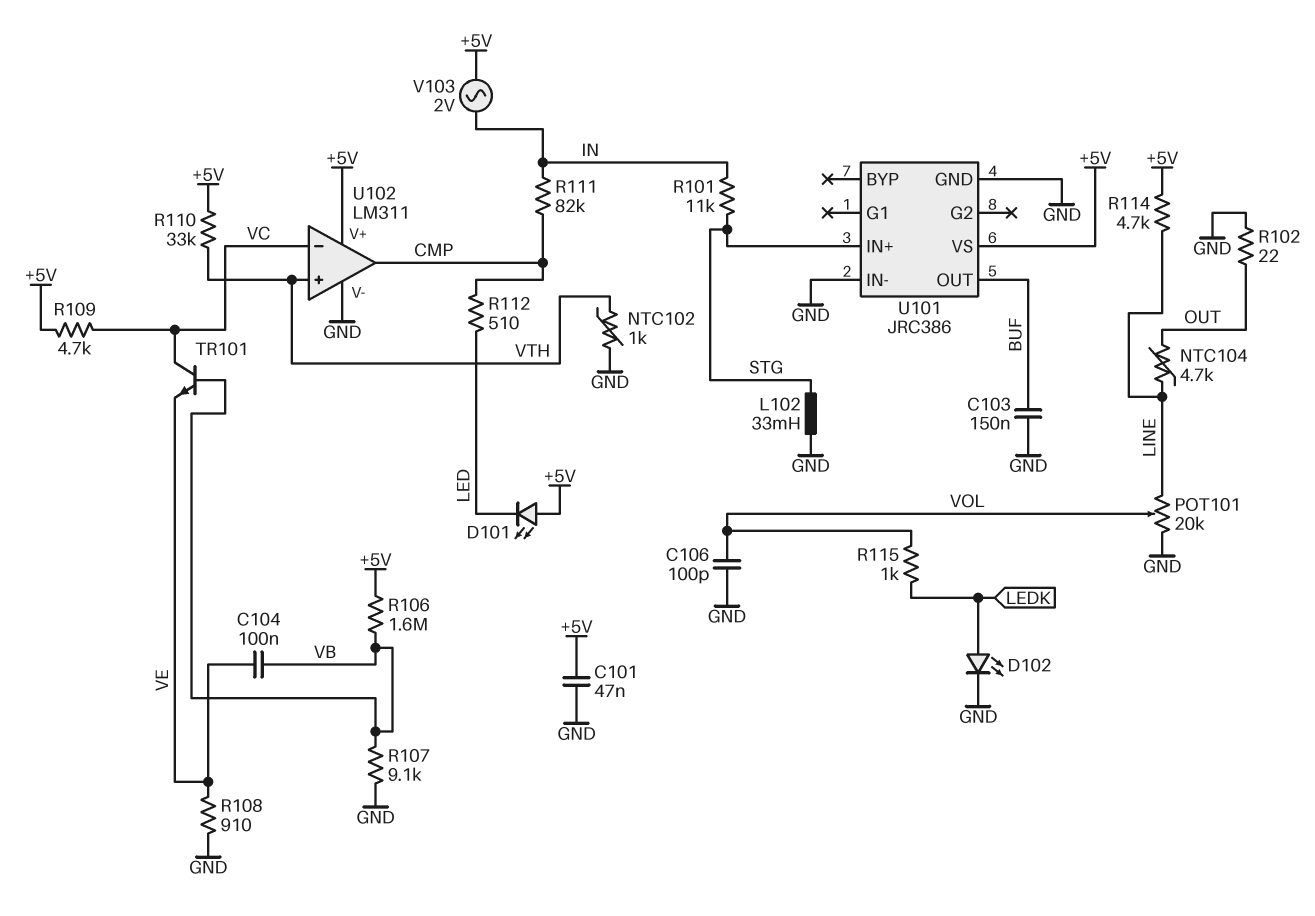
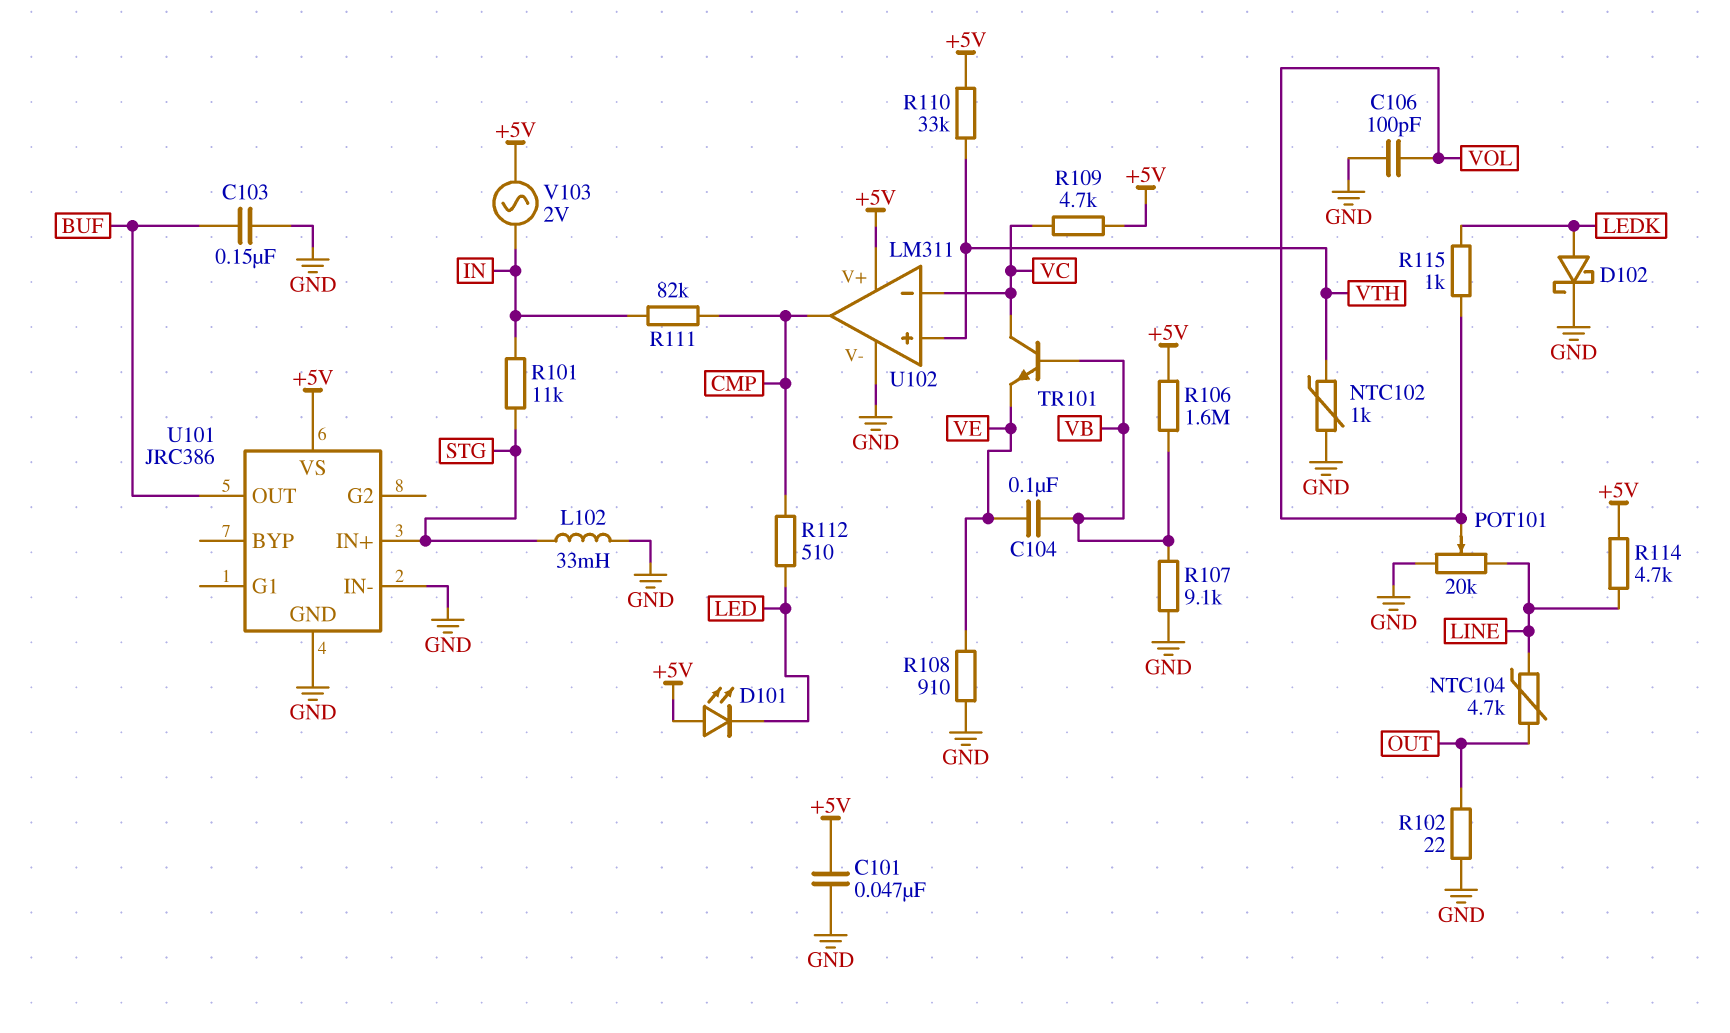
D102: LED (A LEDK, K GND) -> schottky (A LEDK, K GND)

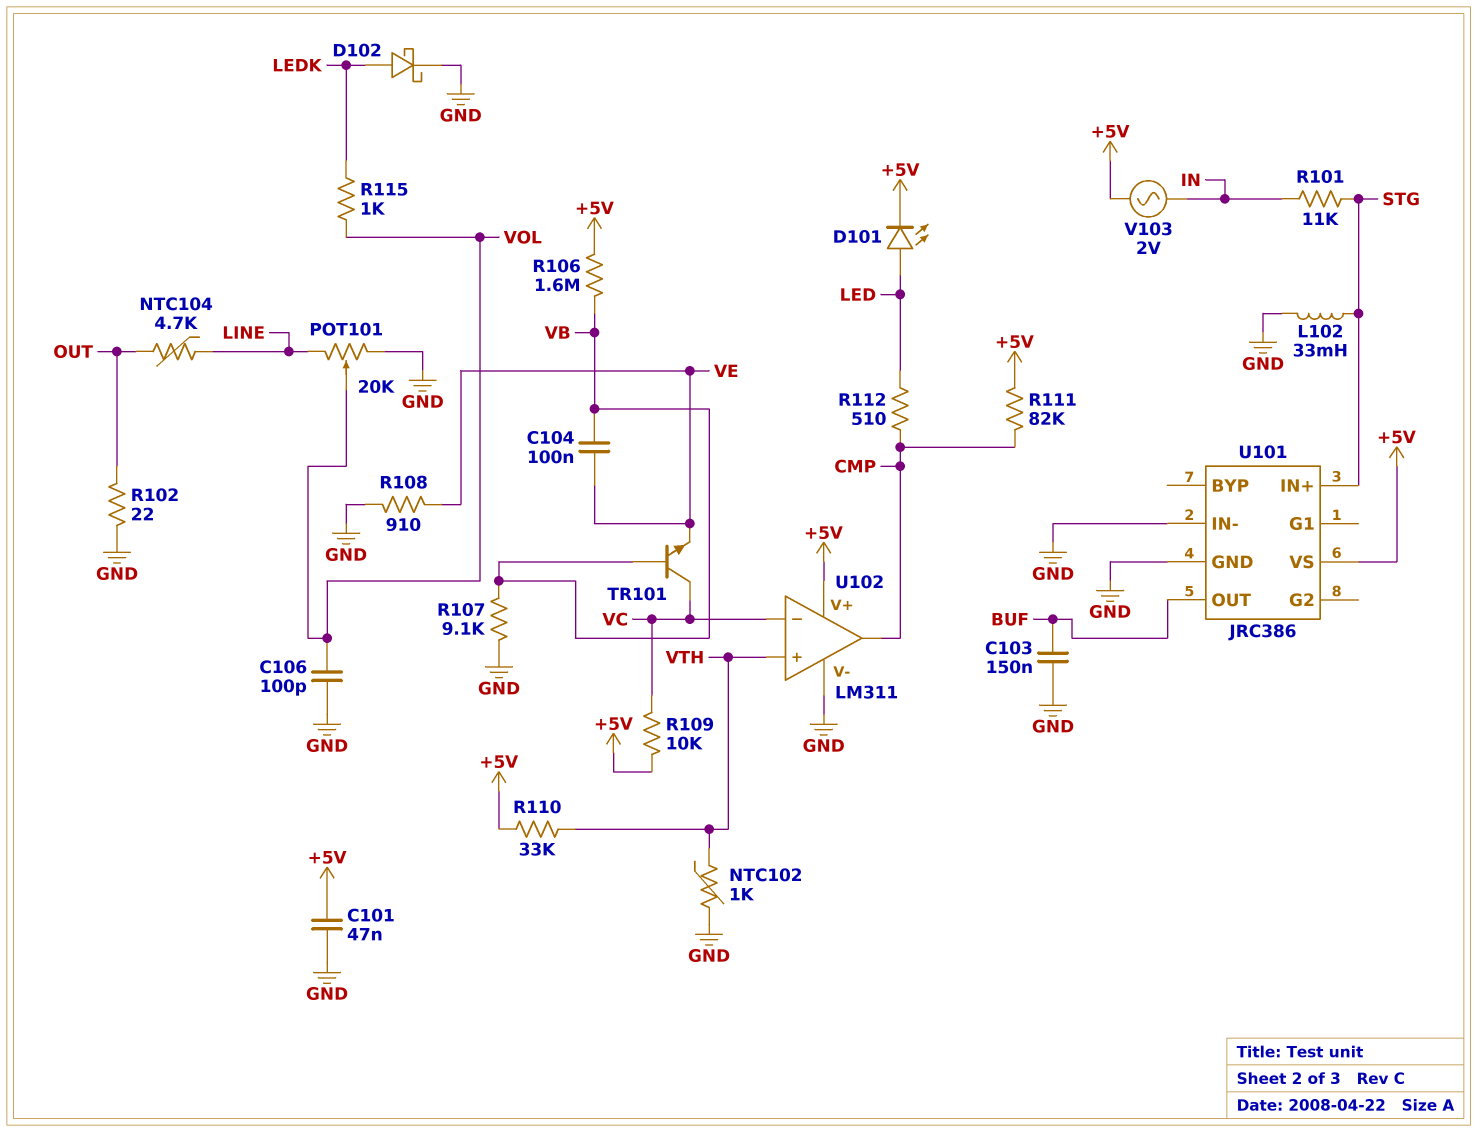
D101: LED (A +5V, K LED) -> LED (A LED, K +5V)
R109: 4.7k (+5V, VC) -> 10k (+5V, VC)
R111: 82k (CMP, IN) -> 82k (+5V, CMP)
R114: 4.7k (+5V, LINE) -> none

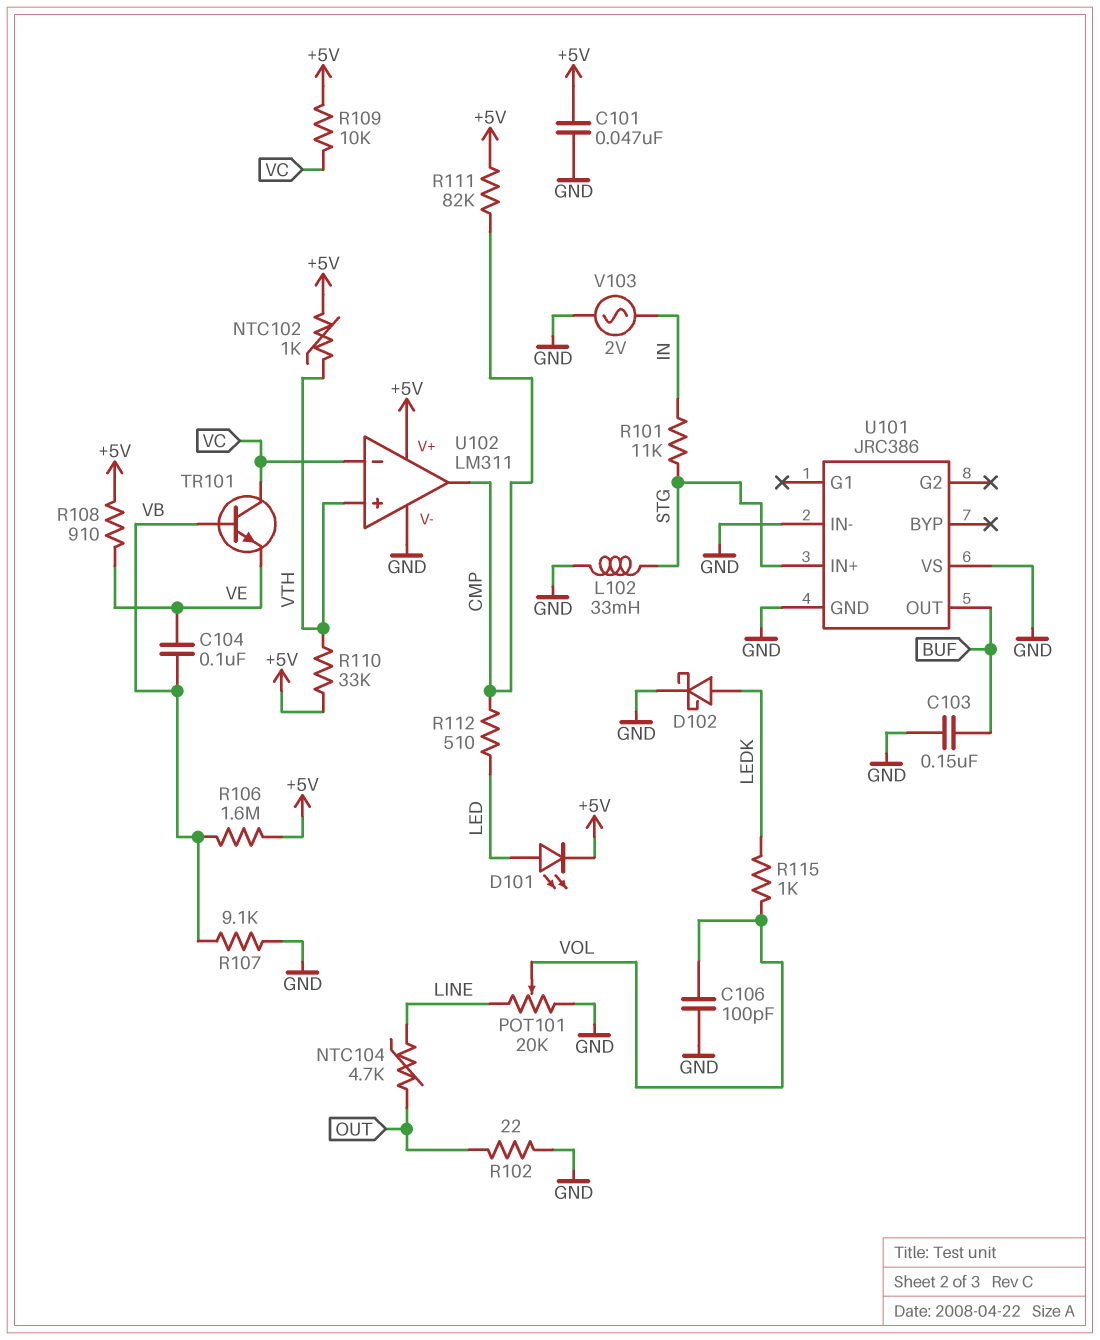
NTC102: 1k (GND, VTH) -> 1k (+5V, VTH)
R108: 910 (GND, VE) -> 910 (+5V, VE)
U101 pin VS: +5V -> GND
V103: AC 2V (+5V, IN) -> AC 2V (GND, IN)

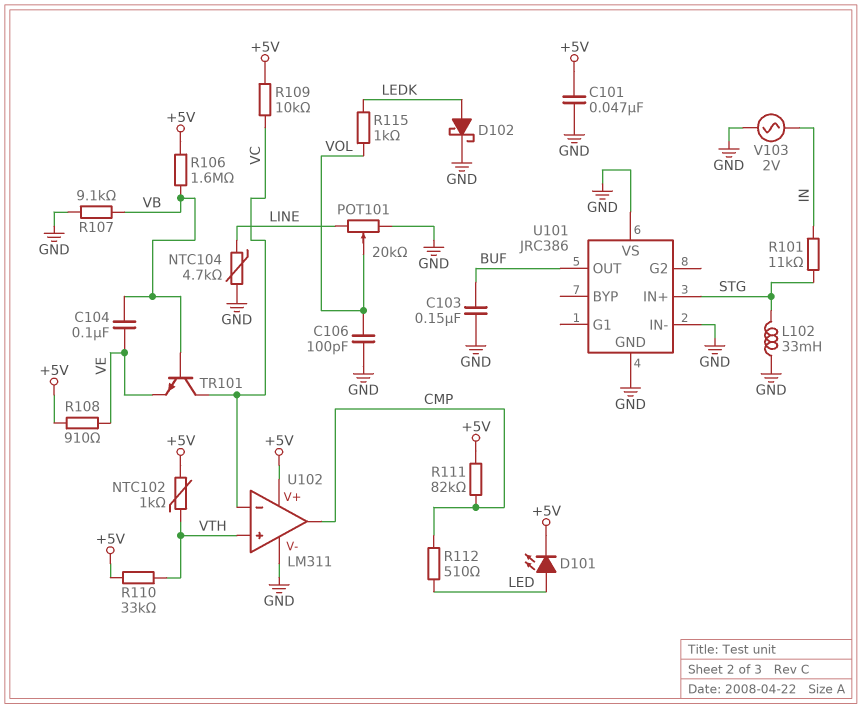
NTC104: 4.7k (LINE, OUT) -> 4.7k (GND, LINE)
R102: 22 (GND, OUT) -> none

